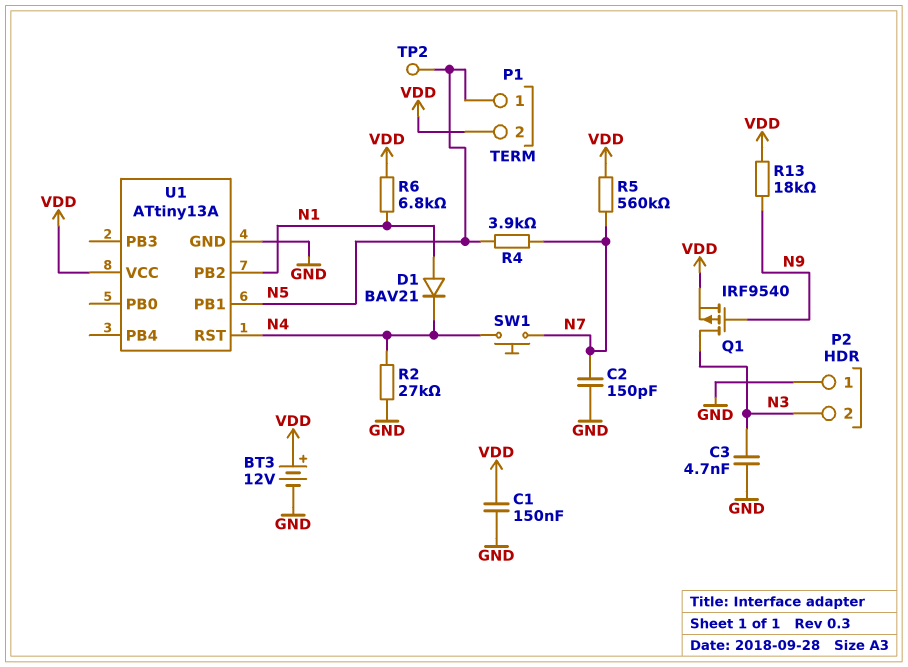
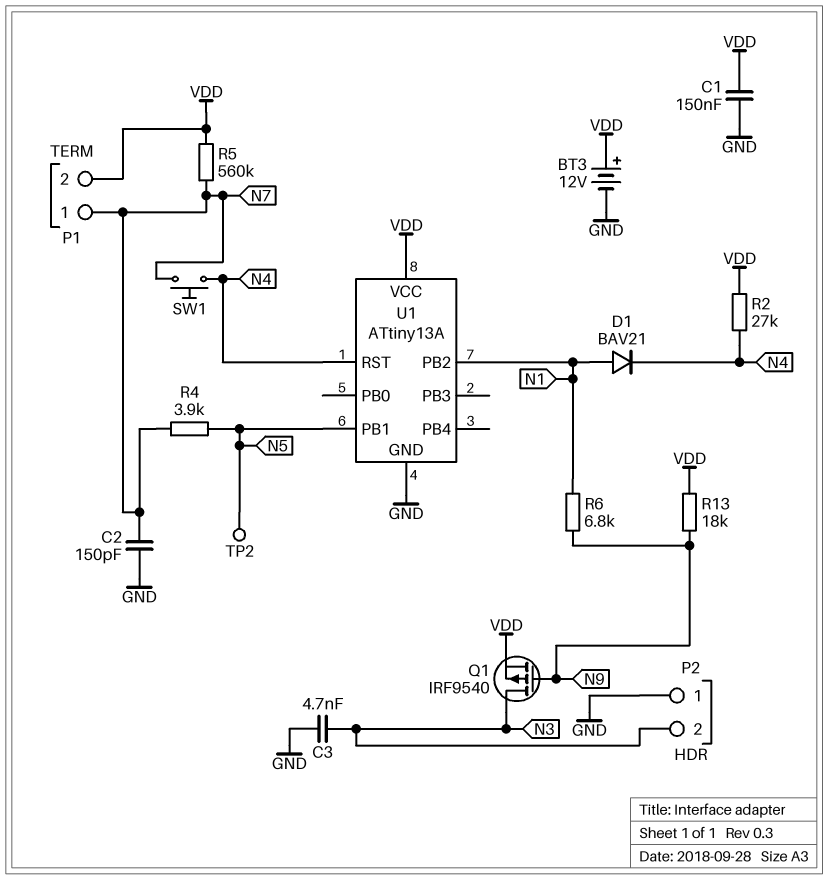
P1 pin 1: N5 -> N7
R2: 27k (GND, N4) -> 27k (N4, VDD)
R6: 6.8k (N1, VDD) -> 6.8k (N1, N9)

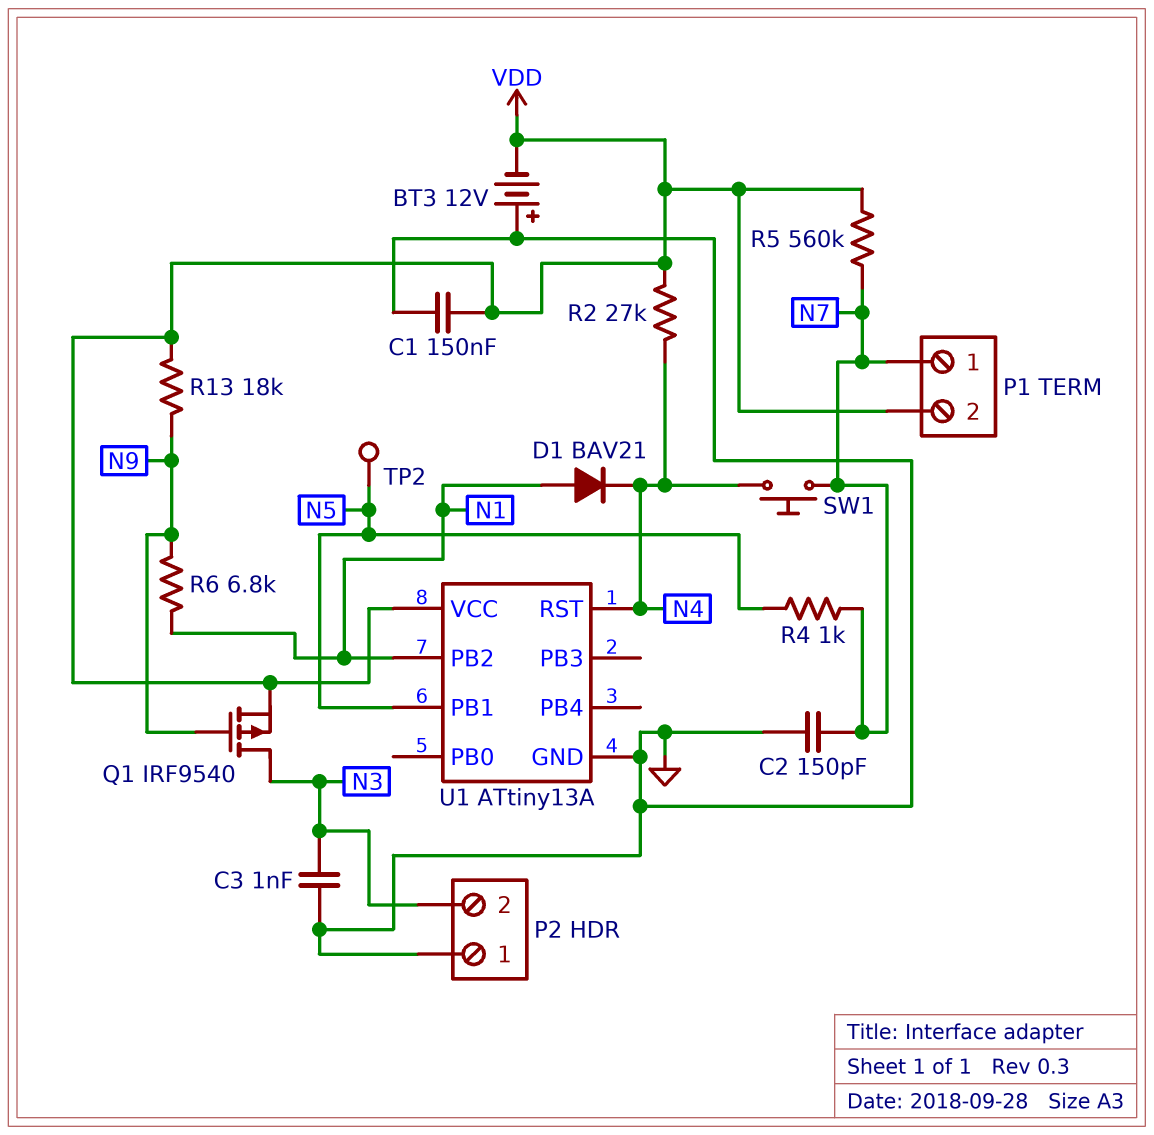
BT3: 12V (plus VDD, minus GND) -> 12V (plus GND, minus VDD)
C3: 4.7nF (GND, N3) -> 1nF (GND, N3)
R4: 3.9k (N5, N7) -> 1k (N5, N7)

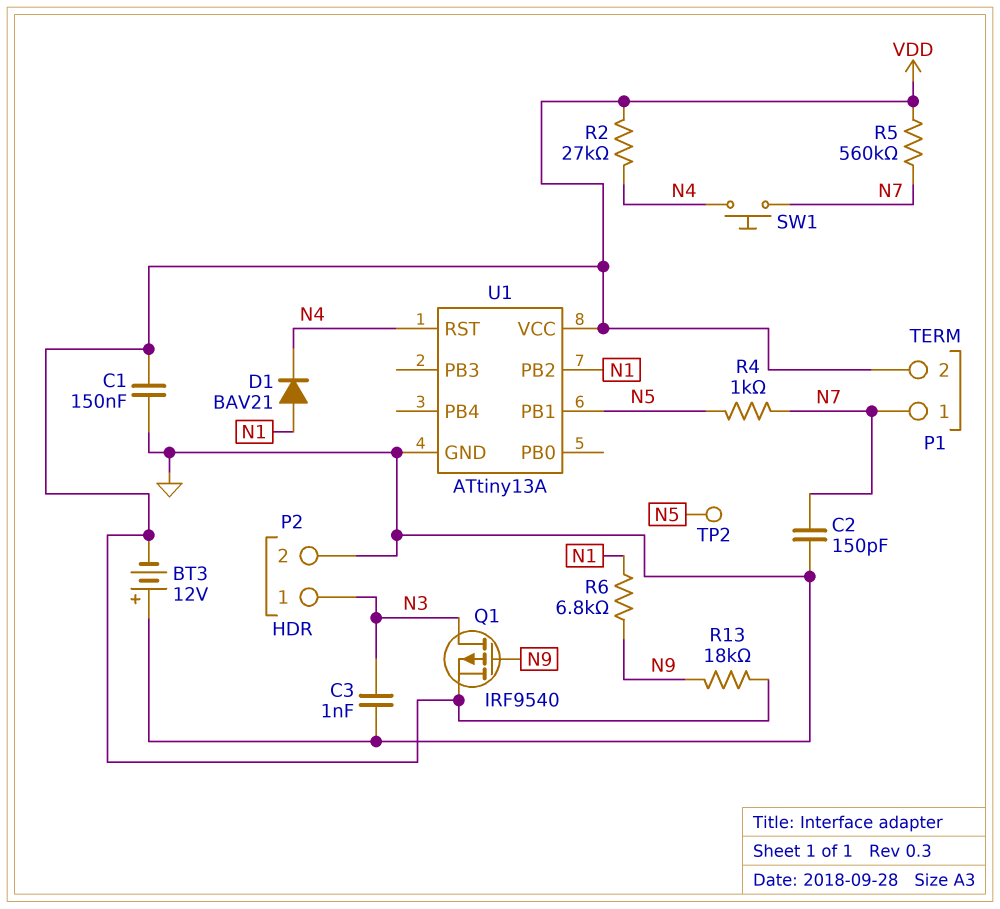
P2 pin 1: GND -> N3
P2 pin 2: N3 -> GND

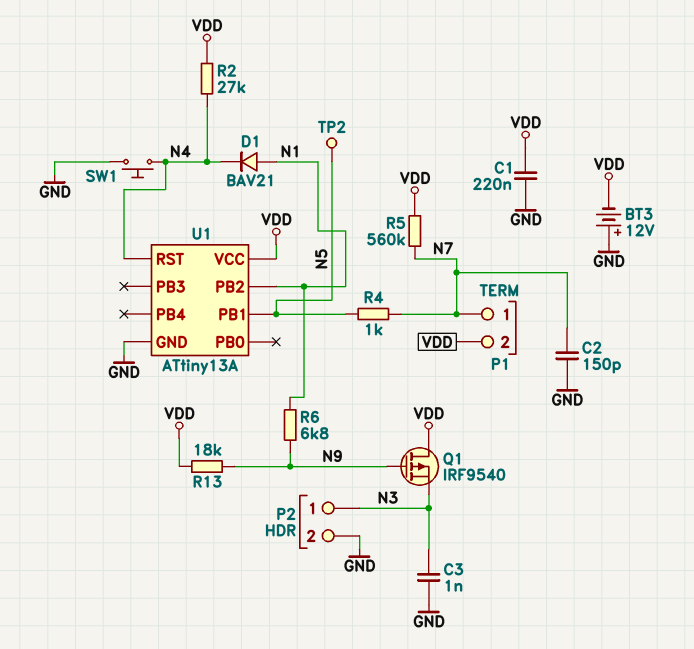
C1: 150nF (GND, VDD) -> 220nF (GND, VDD)
Q1: PMOS IRF9540 (G N9, D N3, S VDD) -> PMOS IRF9540 (G N9, D VDD, S N3)
SW1: button (N4, N7) -> button (GND, N4)

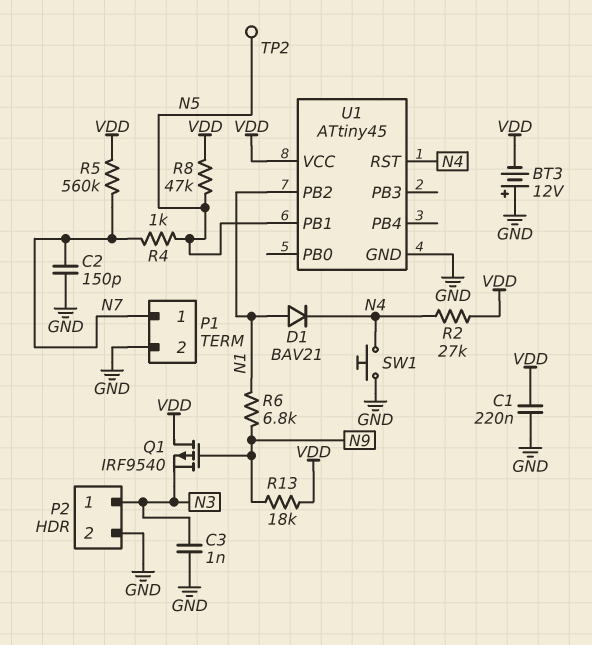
P1 pin 2: VDD -> GND
R8: none -> 47k (N5, VDD)
U1: ATtiny13A -> ATtiny45

